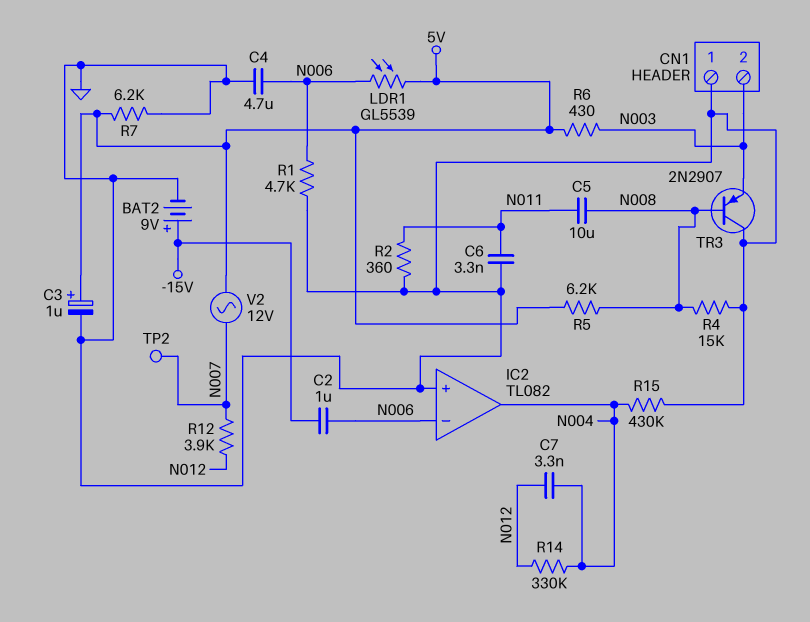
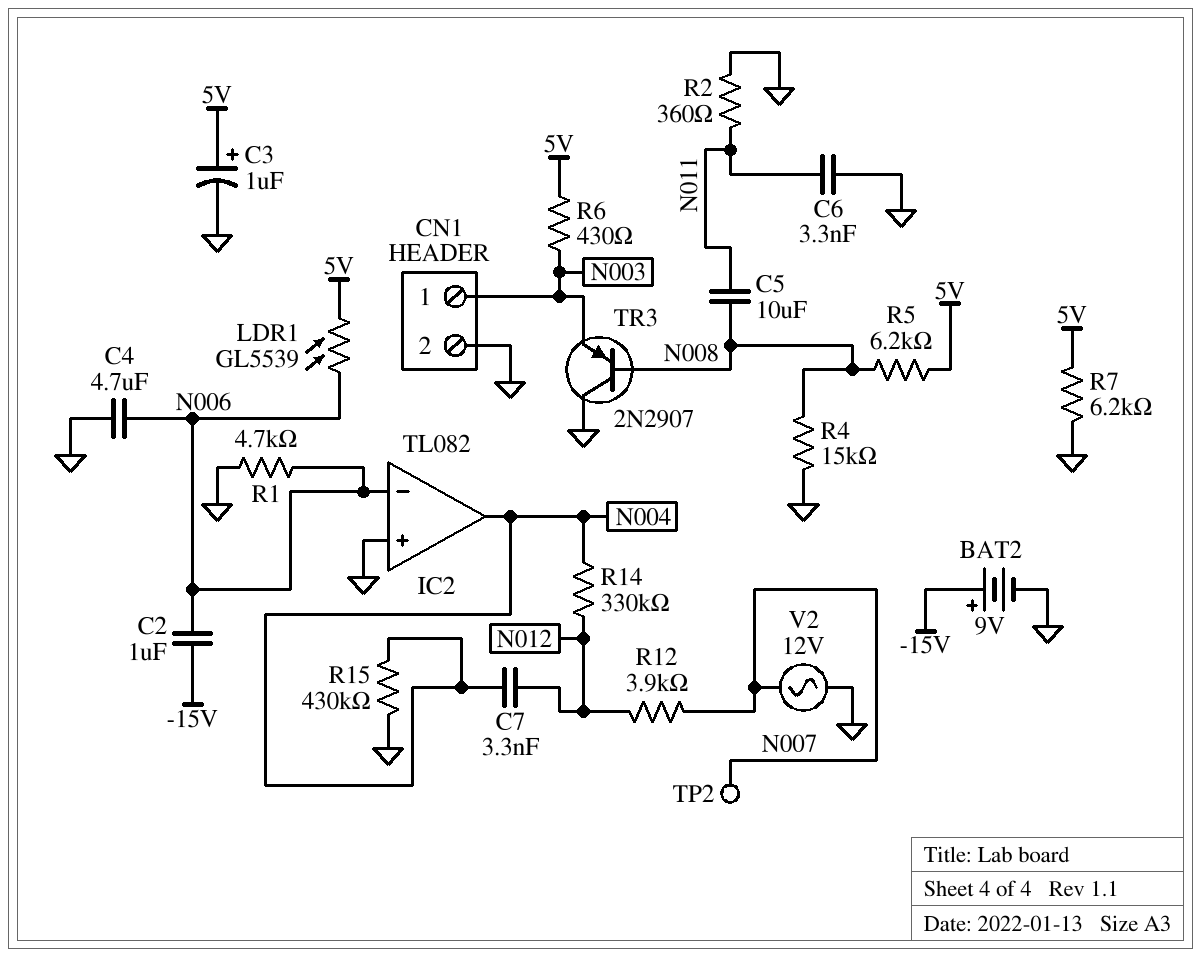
CN1 pin 1: GND -> N003
CN1 pin 2: N003 -> GND
V2: AC 12V (5V, N007) -> AC 12V (GND, N007)

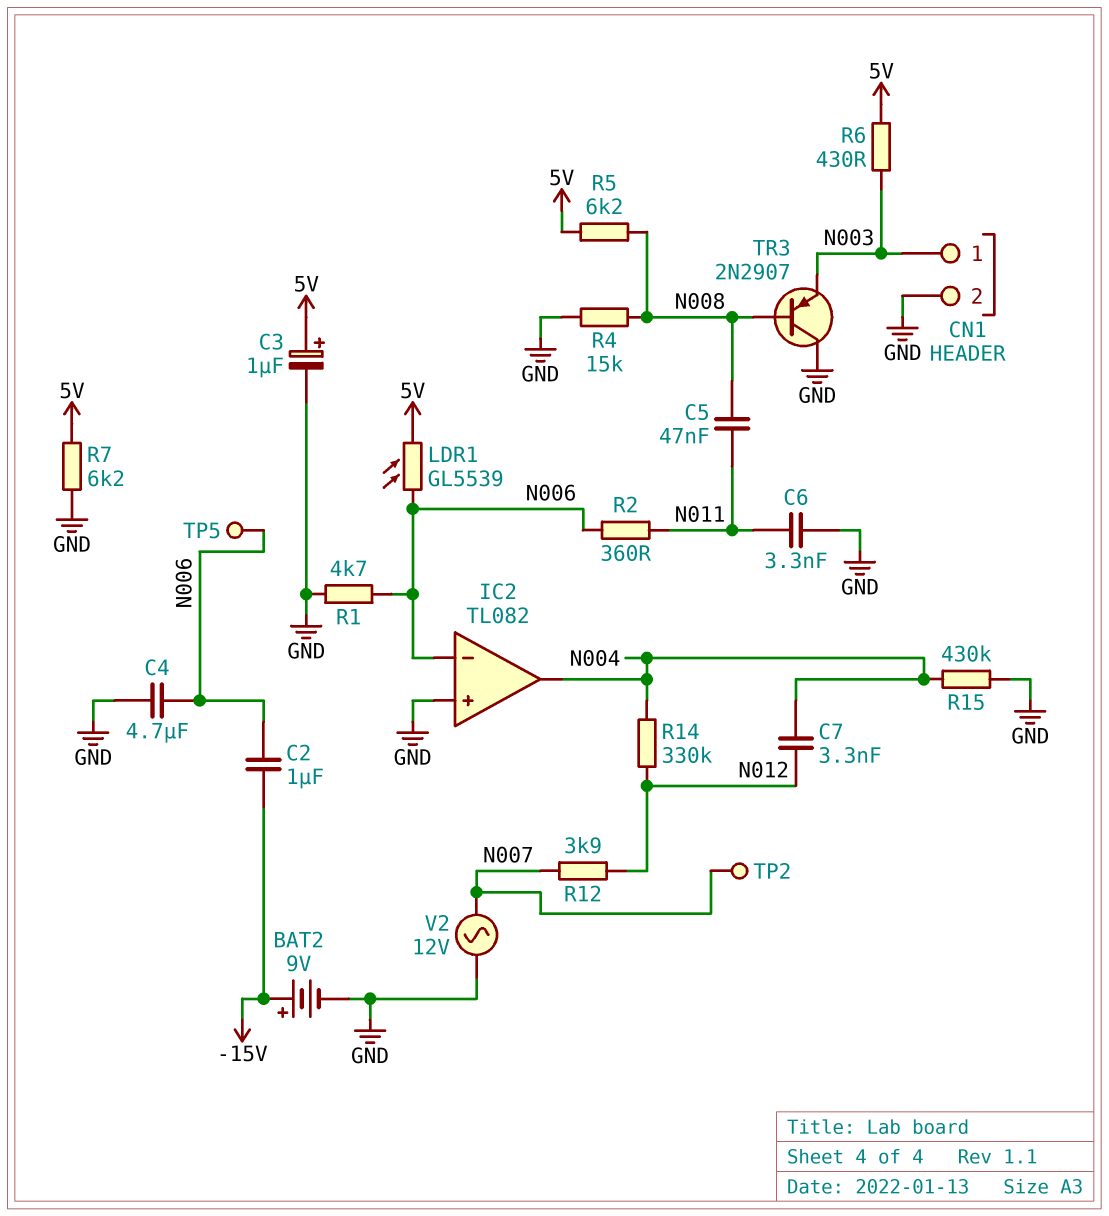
C5: 10uF (N008, N011) -> 47nF (N008, N011)
R2: 360 (GND, N011) -> 360 (N006, N011)
TP5: none -> test point (N006)

